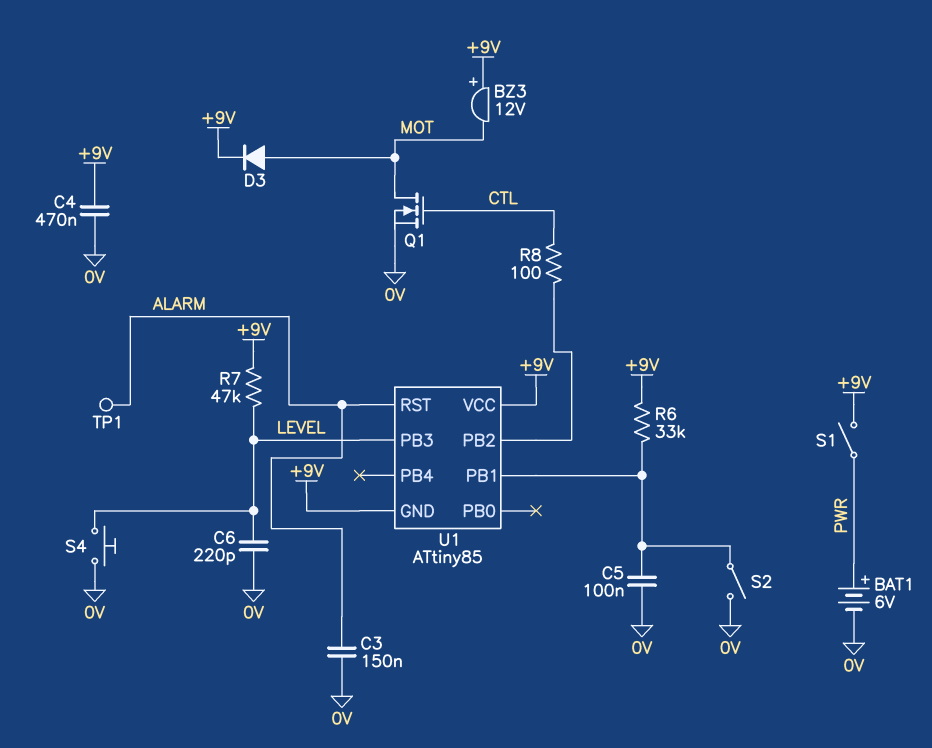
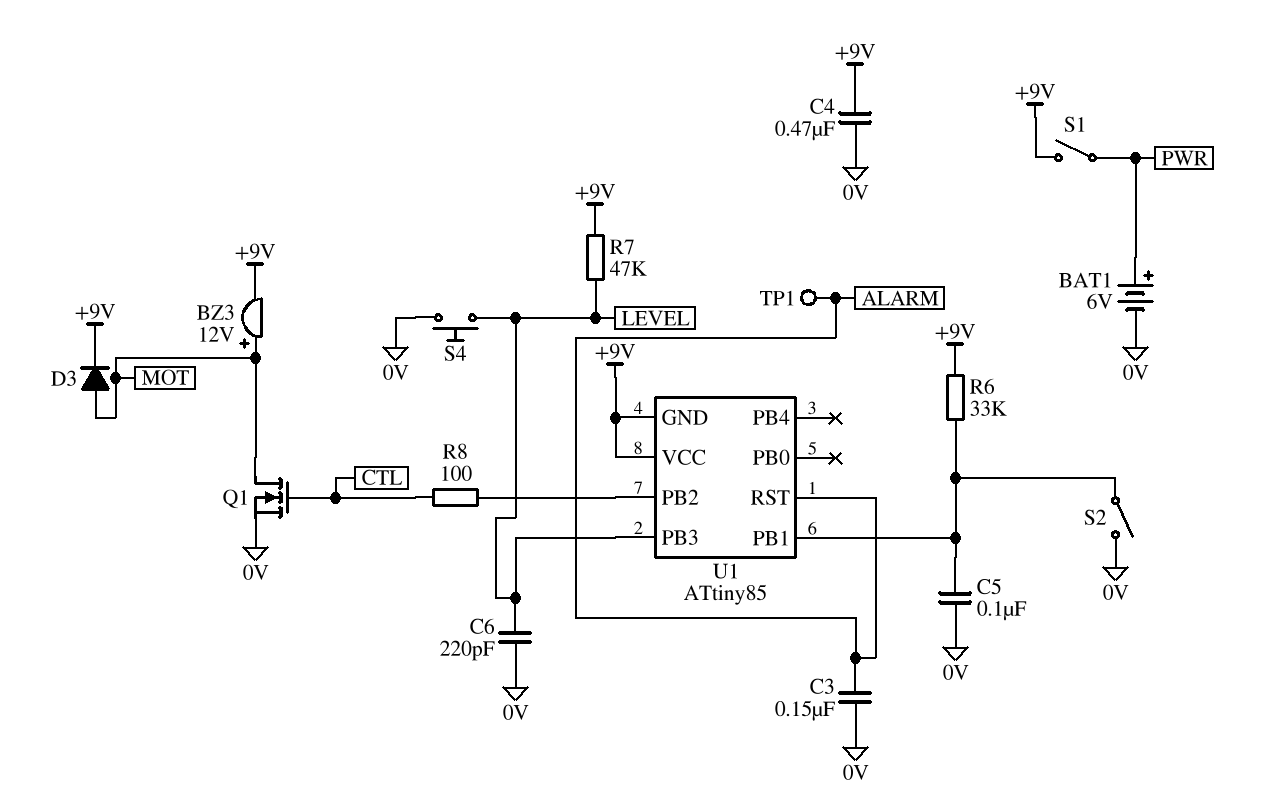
BZ3: buzzer 12V (plus +9V, minus MOT) -> buzzer 12V (plus MOT, minus +9V)

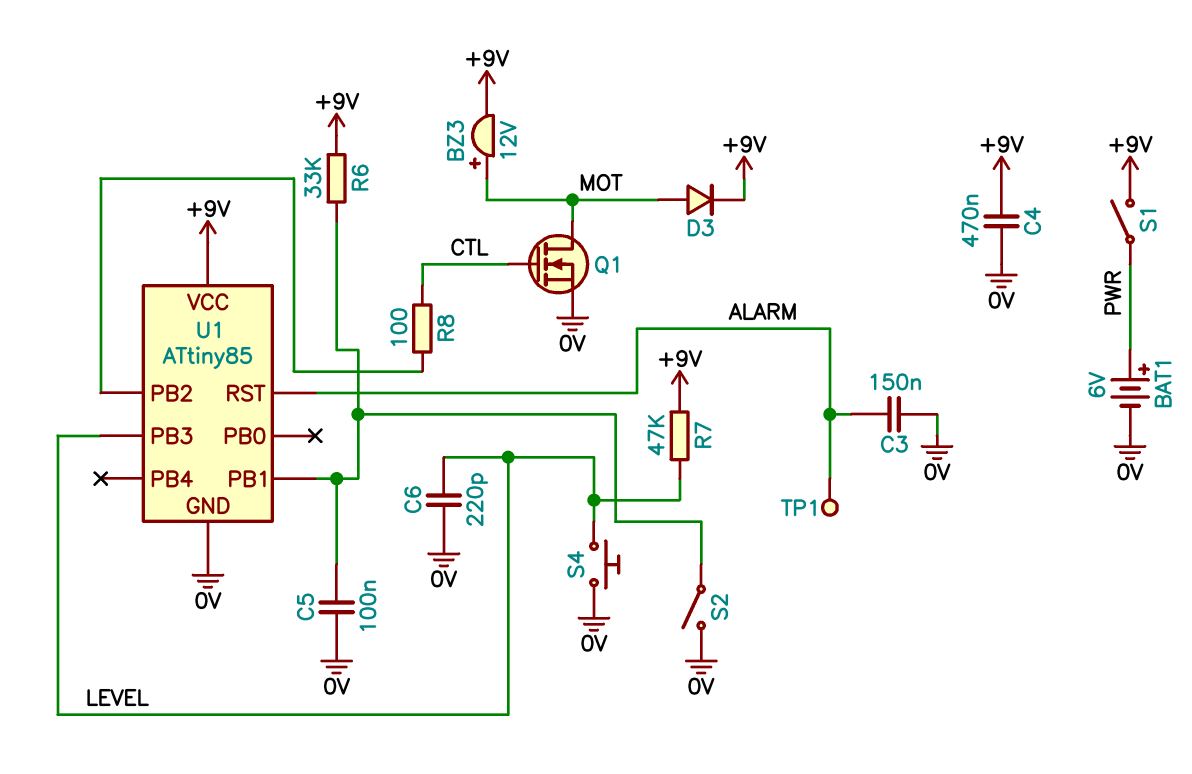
U1 pin GND: +9V -> 0V

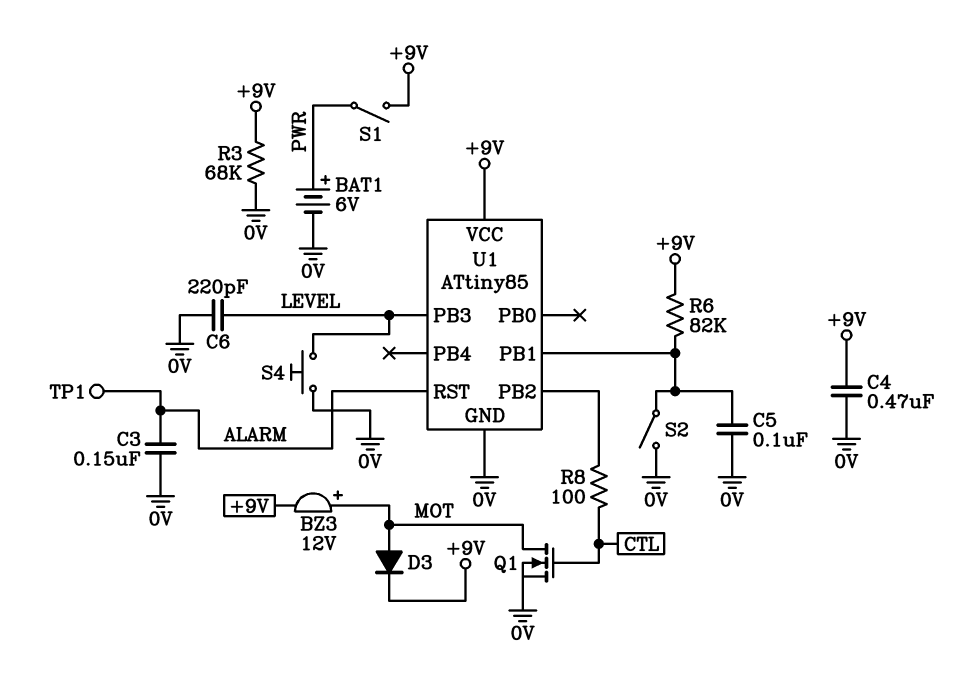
R3: none -> 68k (+9V, 0V)
R6: 33k (+9V, U1/PB1) -> 82k (+9V, U1/PB1)
R7: 47k (+9V, LEVEL) -> none

